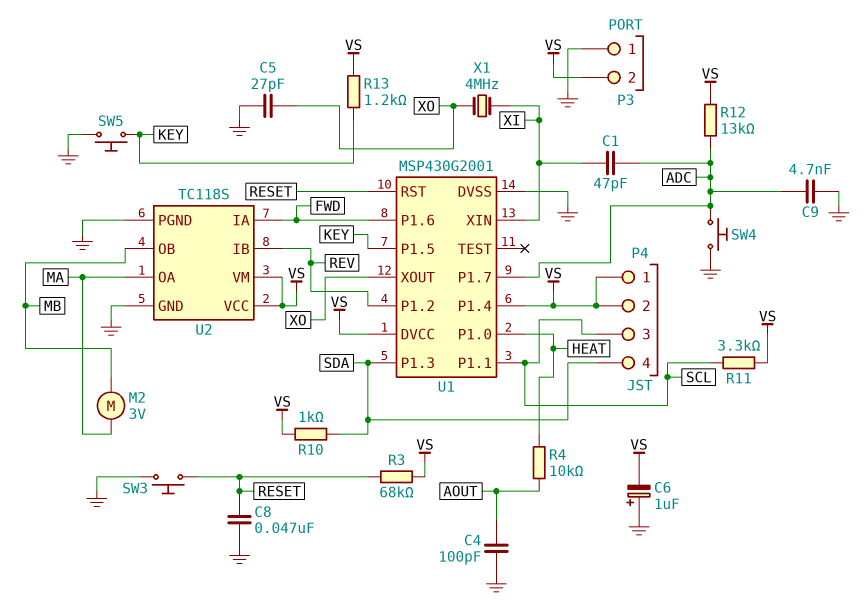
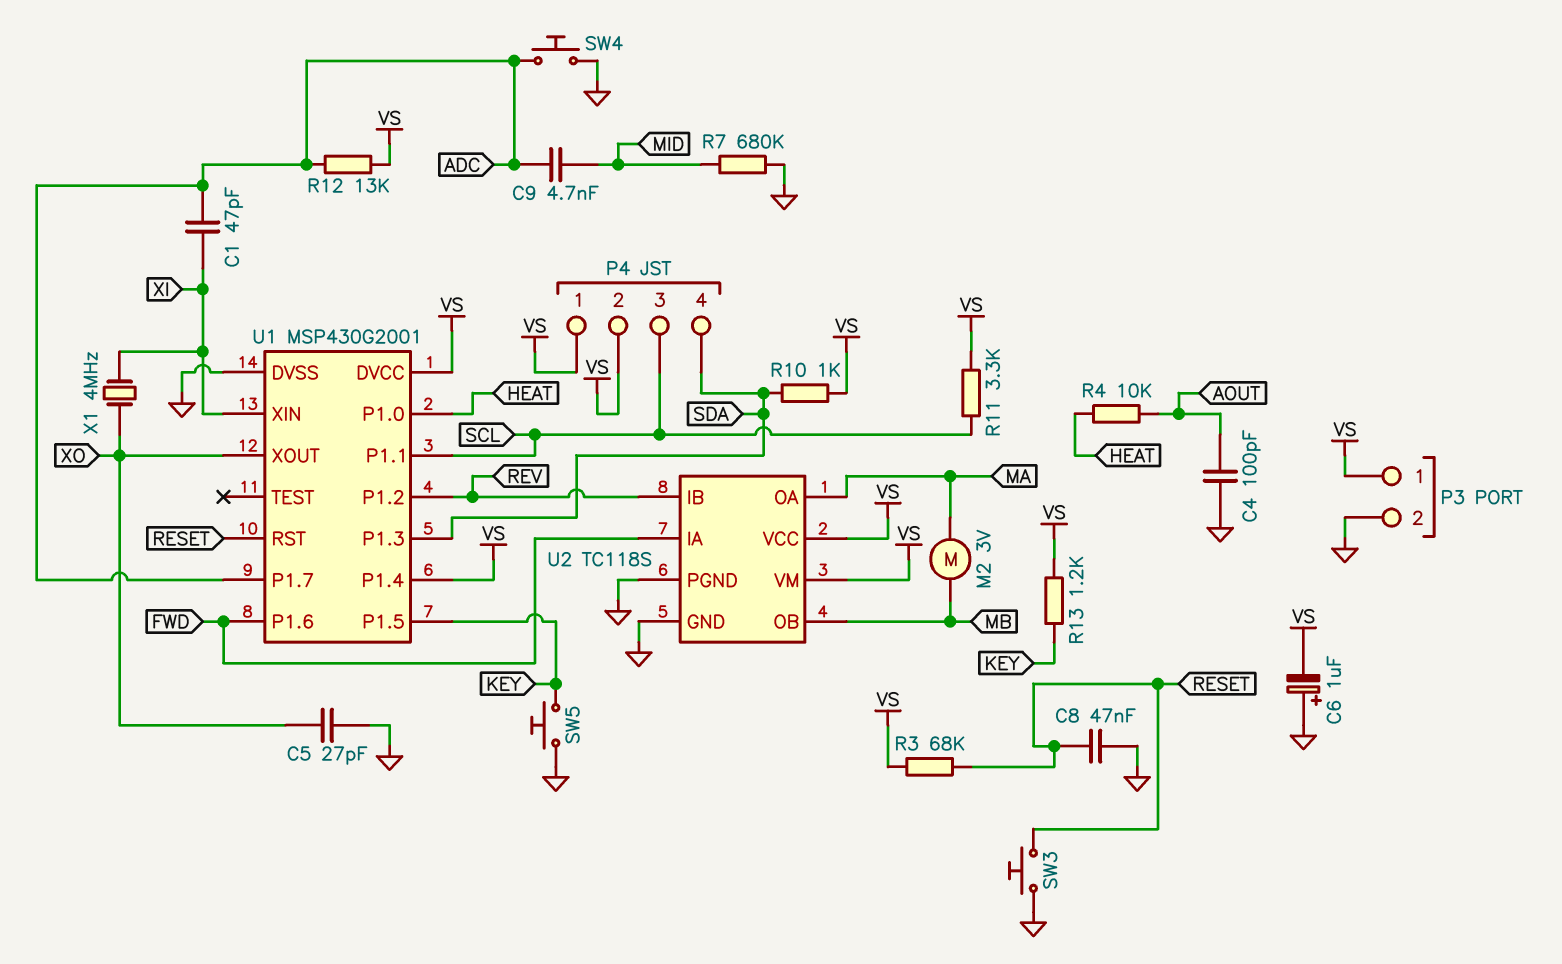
C9: 4.7nF (ADC, GND) -> 4.7nF (ADC, MID)
P3 pin 1: GND -> VS
P3 pin 2: VS -> GND
R7: none -> 680k (GND, MID)

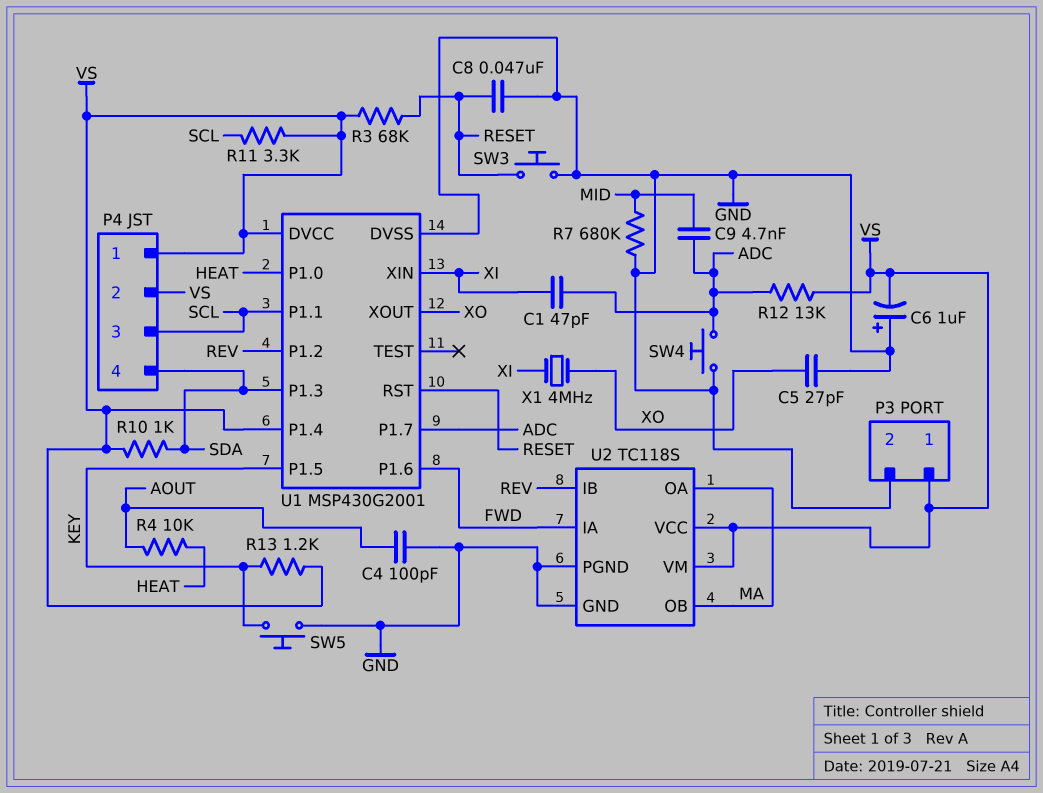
M2: motor 3V (MA, MB) -> none
U2 pin OB: MB -> MA

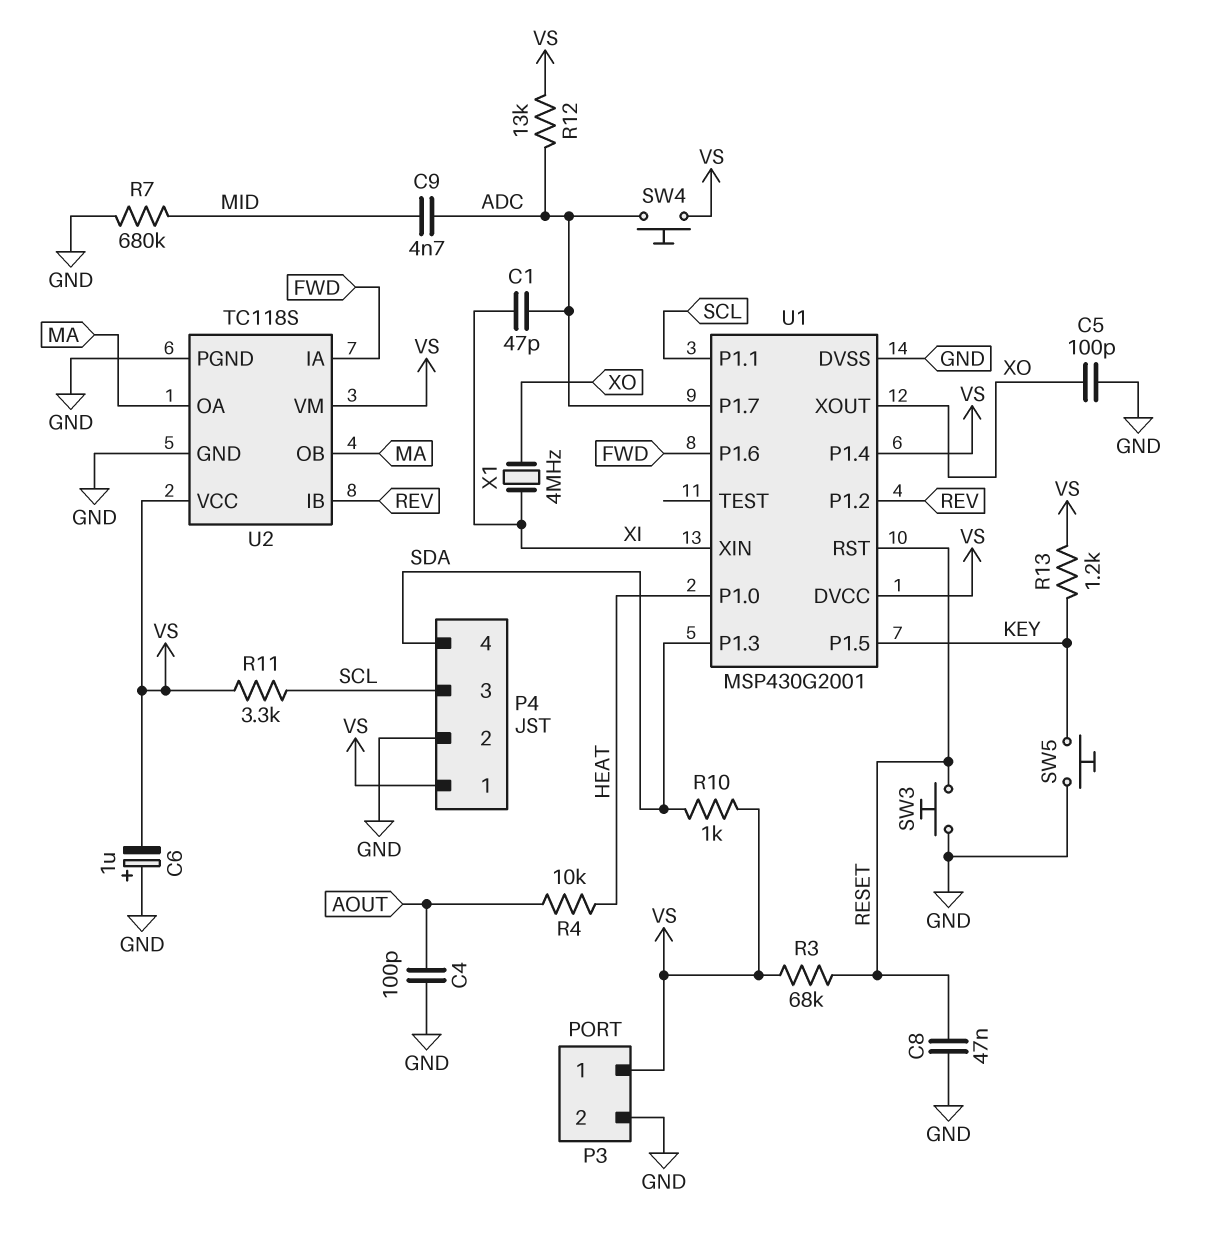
C5: 27pF (GND, XO) -> 100pF (GND, XO)
P4 pin 2: VS -> GND
SW4: button (ADC, GND) -> button (ADC, VS)

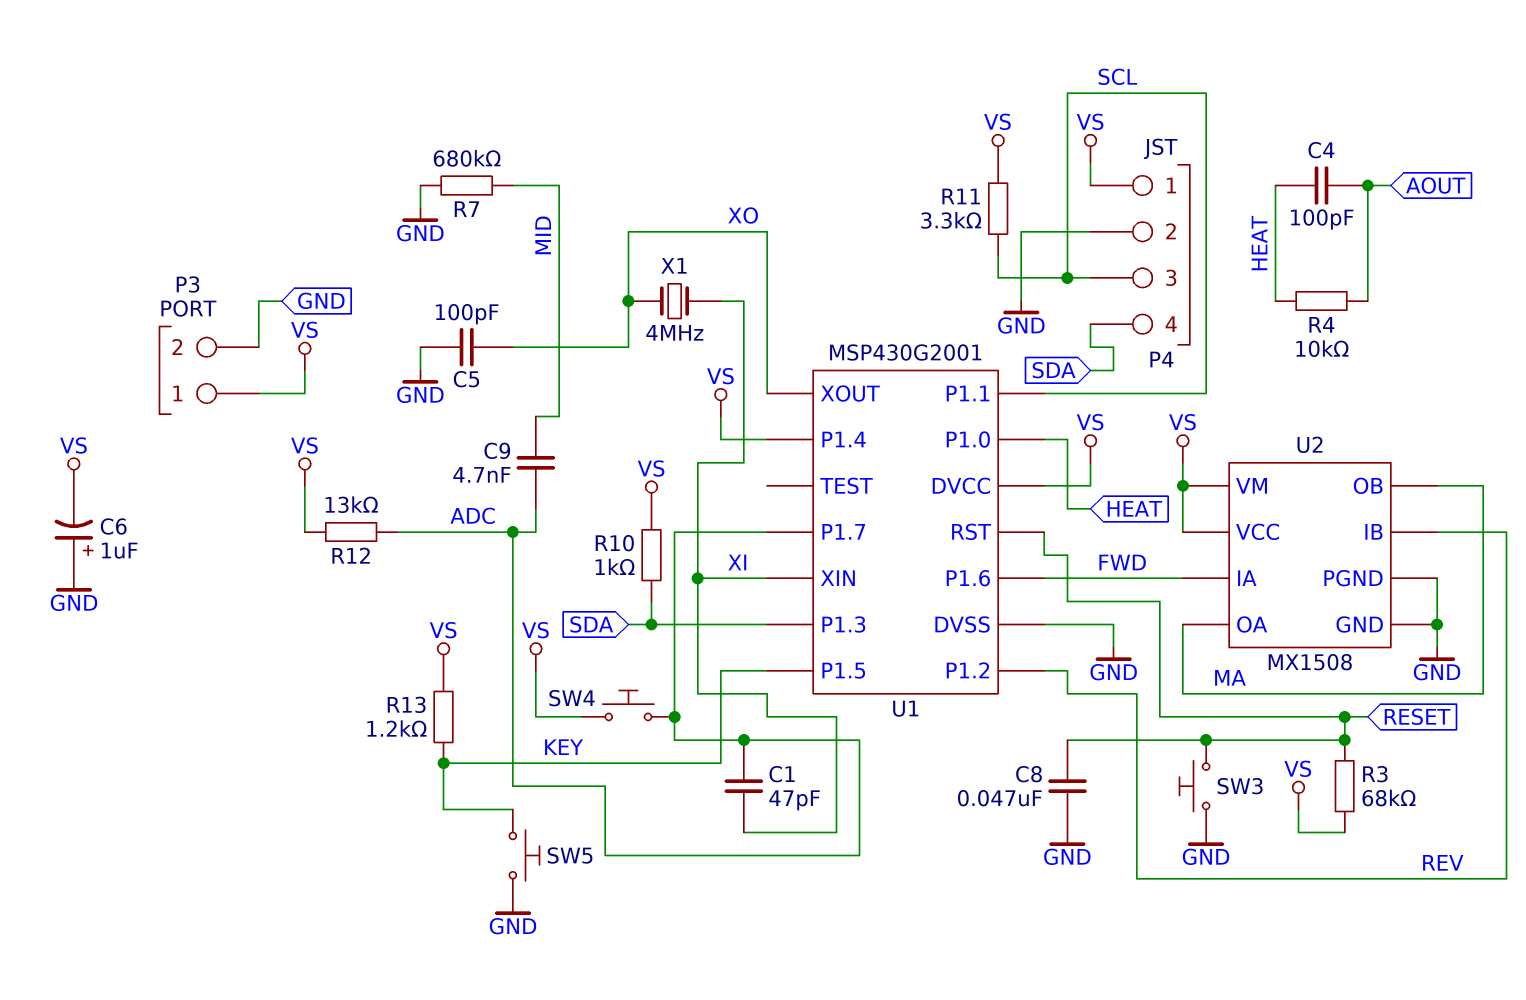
C4: 100pF (AOUT, GND) -> 100pF (AOUT, HEAT)
U2: TC118S -> MX1508

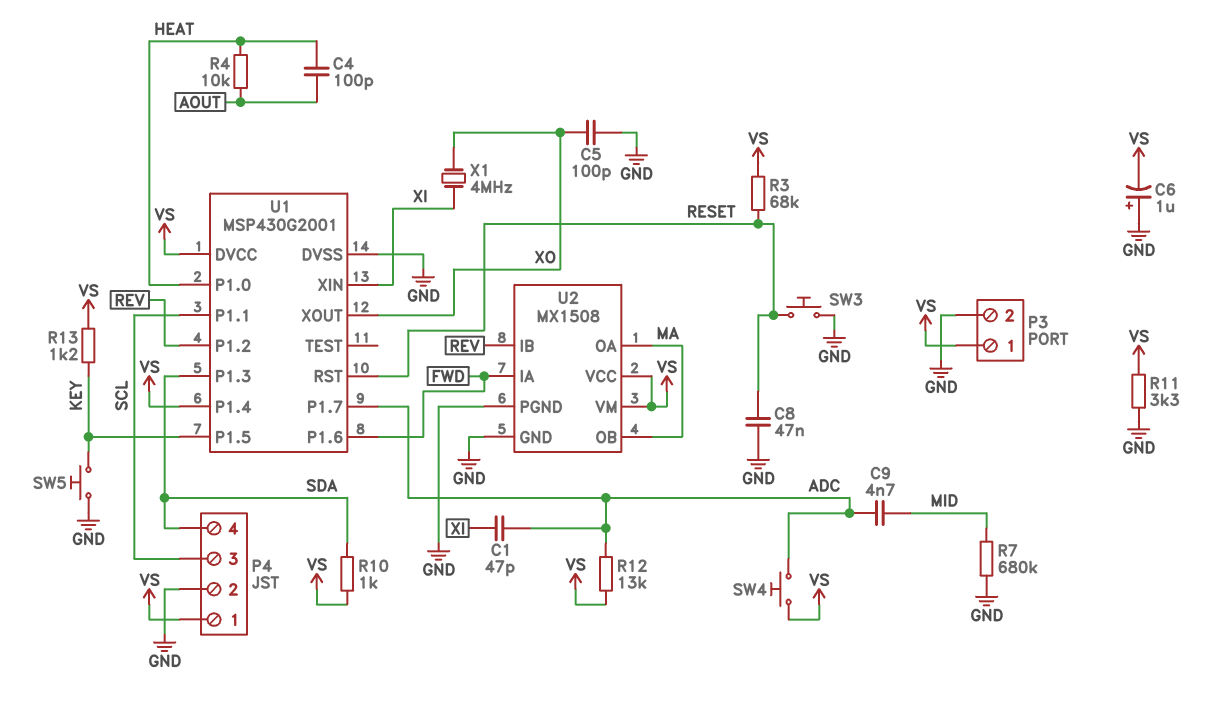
R11: 3.3k (SCL, VS) -> 3.3k (GND, VS)

